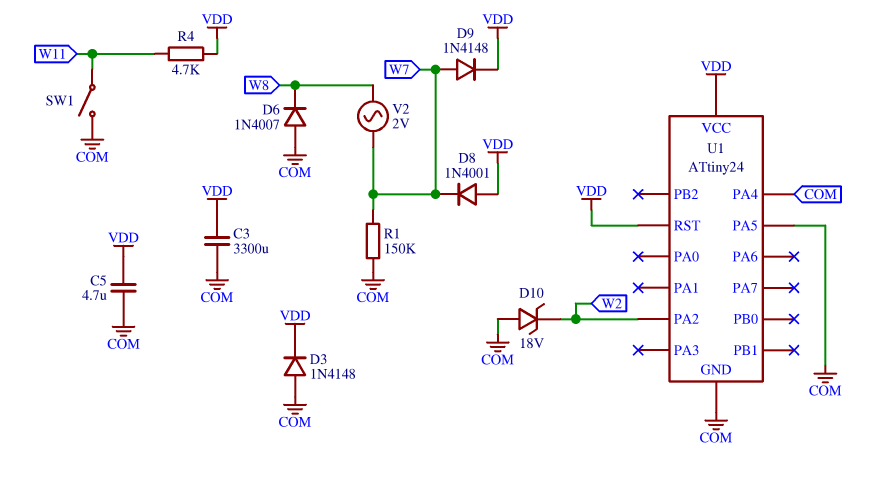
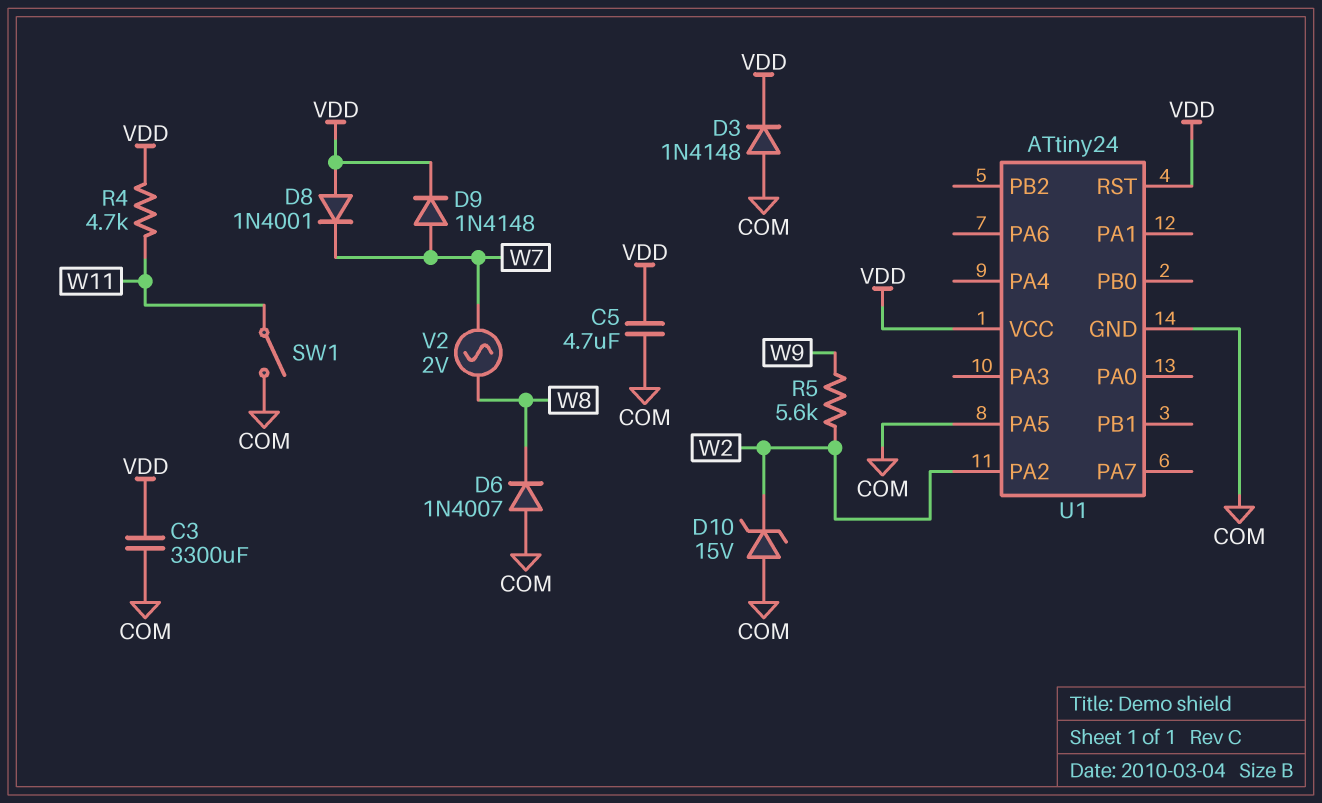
D10: zener 18V (A COM, K W2) -> zener 15V (A COM, K W2)
R1: 150k (COM, W7) -> none
R5: none -> 5.6k (W2, W9)
U1 pin PA4: COM -> none

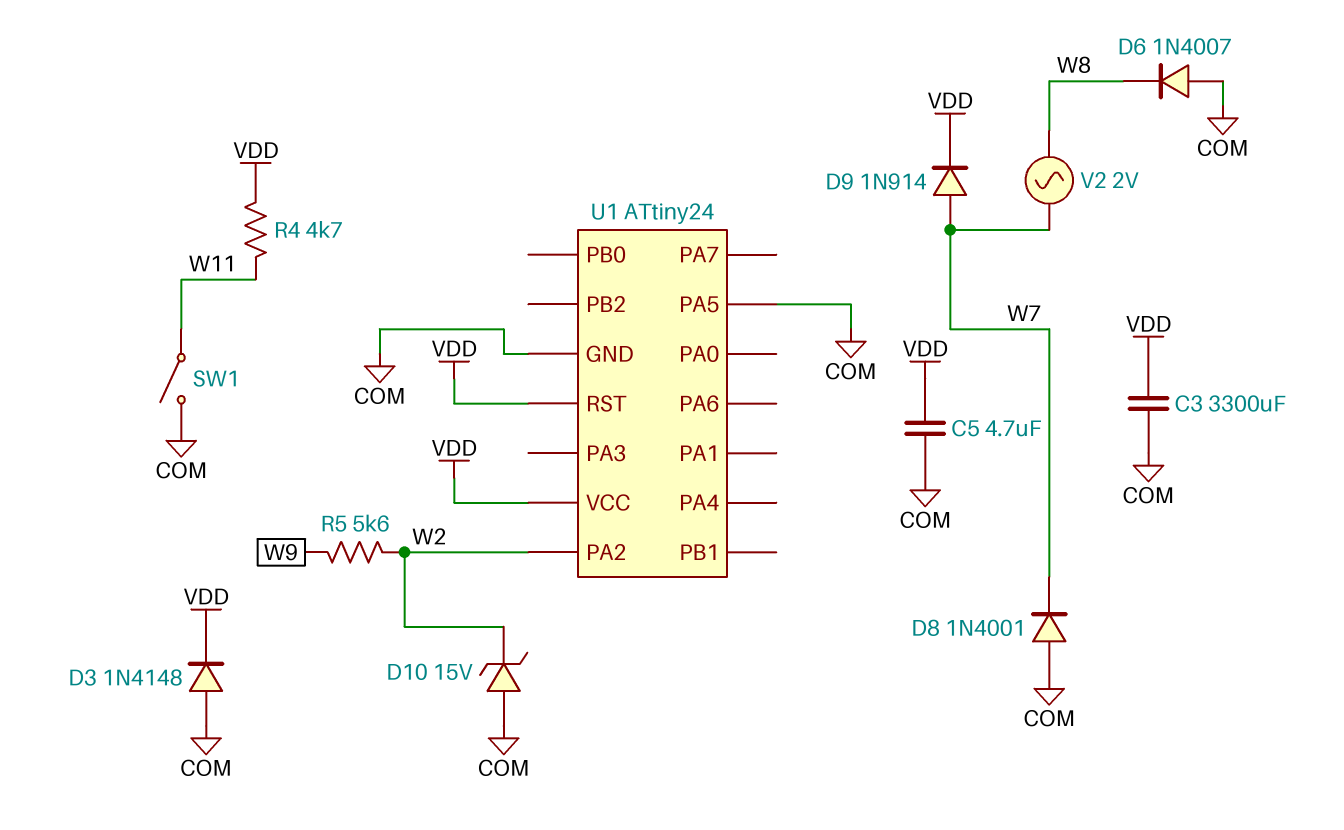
D8: diode 1N4001 (A VDD, K W7) -> diode 1N4001 (A COM, K W7)
D9: diode 1N4148 (A W7, K VDD) -> diode 1N914 (A W7, K VDD)

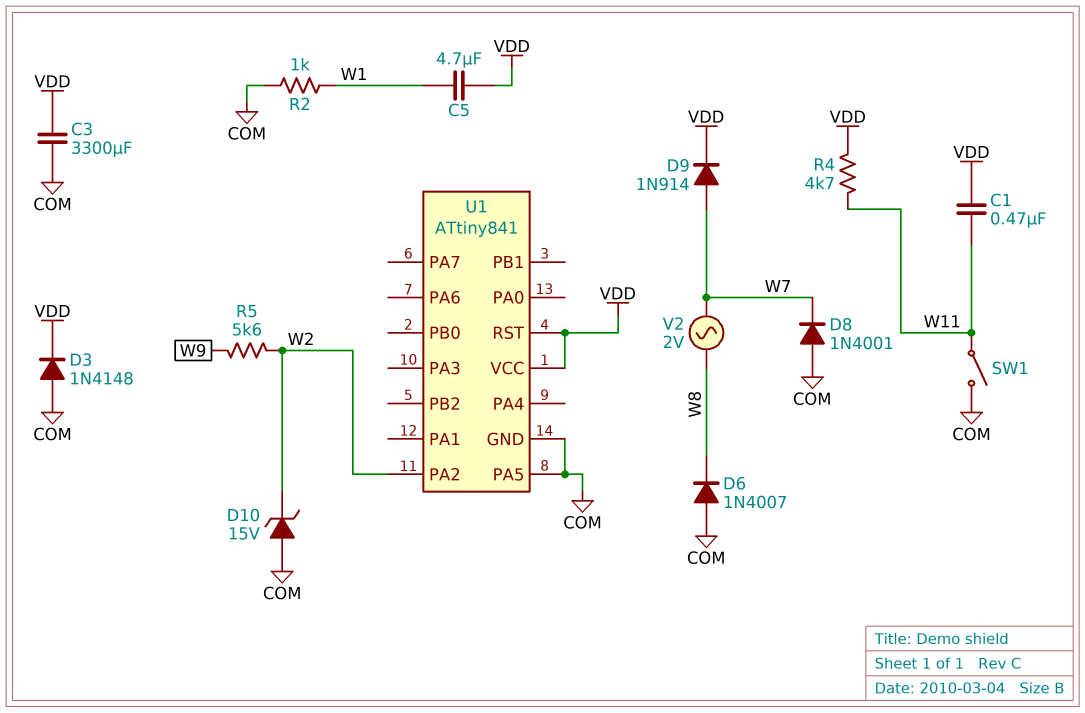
C1: none -> 470nF (VDD, W11)
C5: 4.7uF (COM, VDD) -> 4.7uF (VDD, W1)
R2: none -> 1k (COM, W1)
U1: ATtiny24 -> ATtiny841

